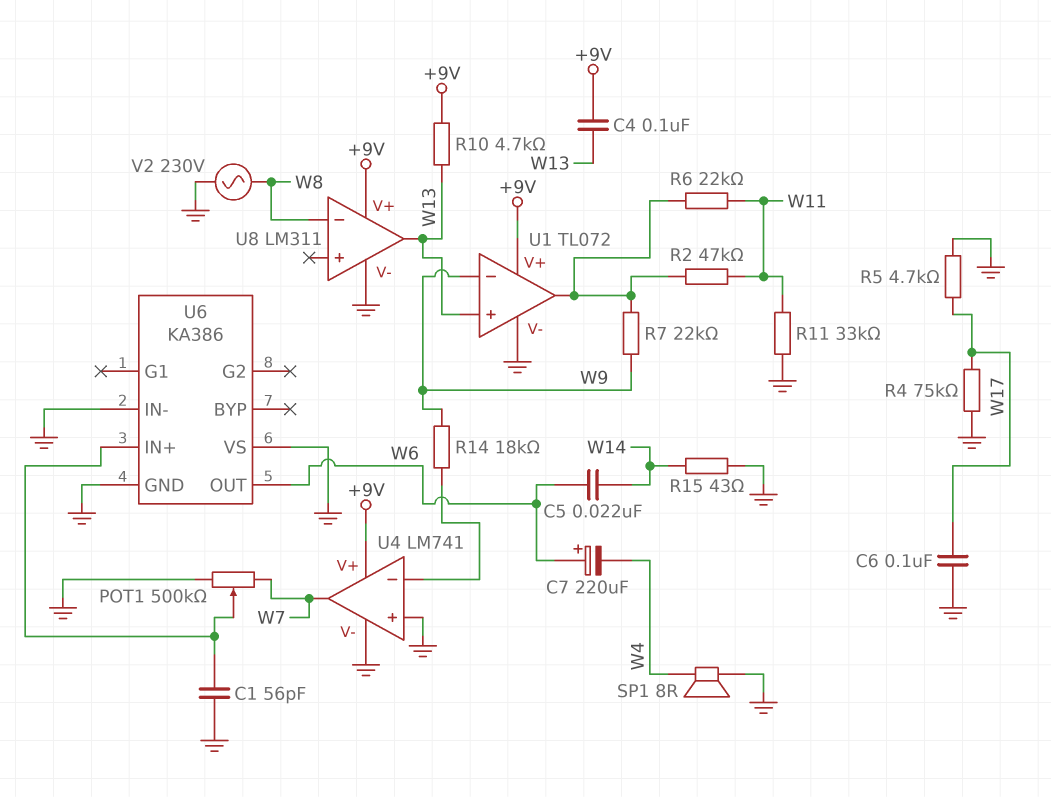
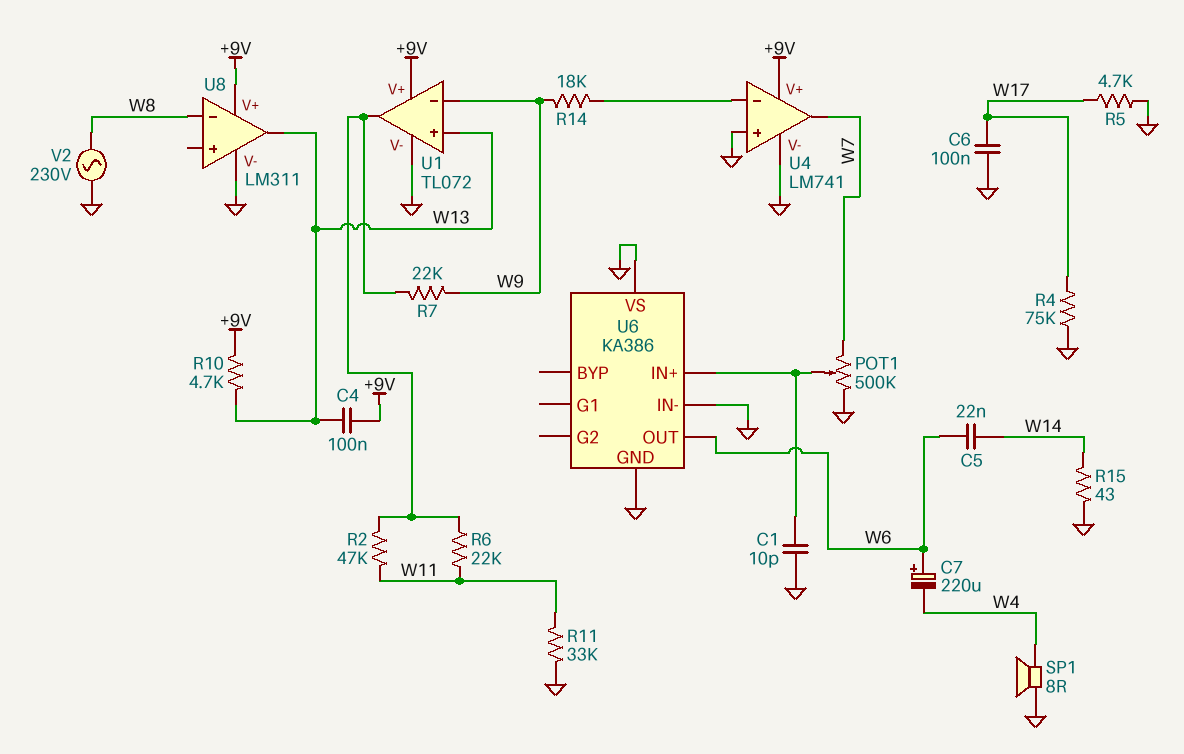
C1: 56pF (GND, U6/IN+) -> 10pF (GND, U6/IN+)

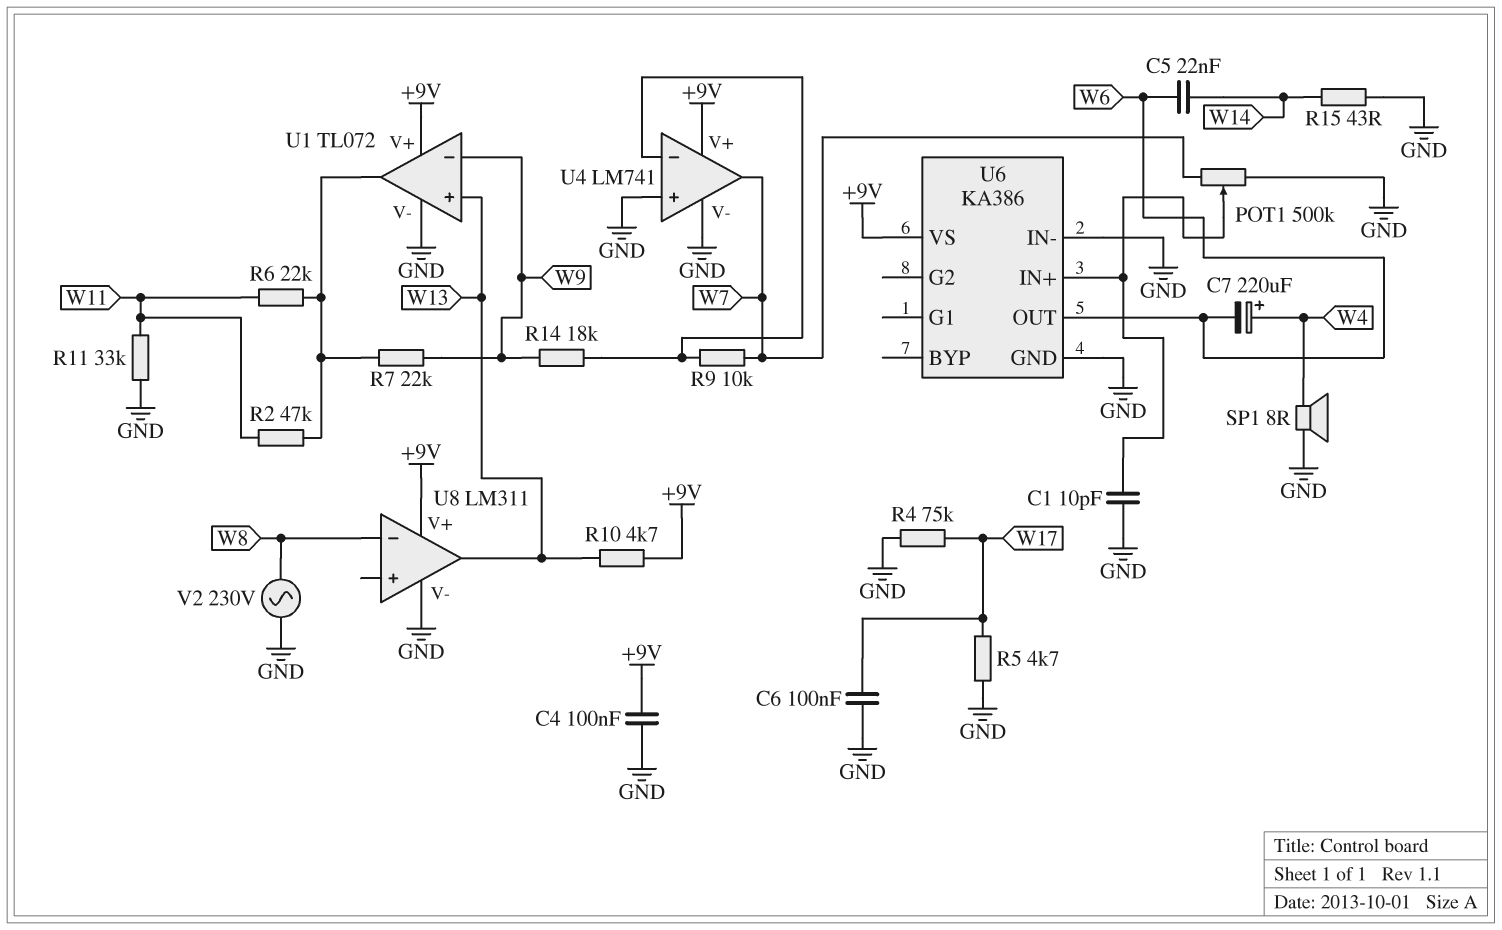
C4: 100nF (+9V, W13) -> 100nF (+9V, GND)
C7: 220uF (plus W6, minus W4) -> 220uF (plus W4, minus W6)
R9: none -> 10k (U4/in-, W7)
U6 pin VS: GND -> +9V

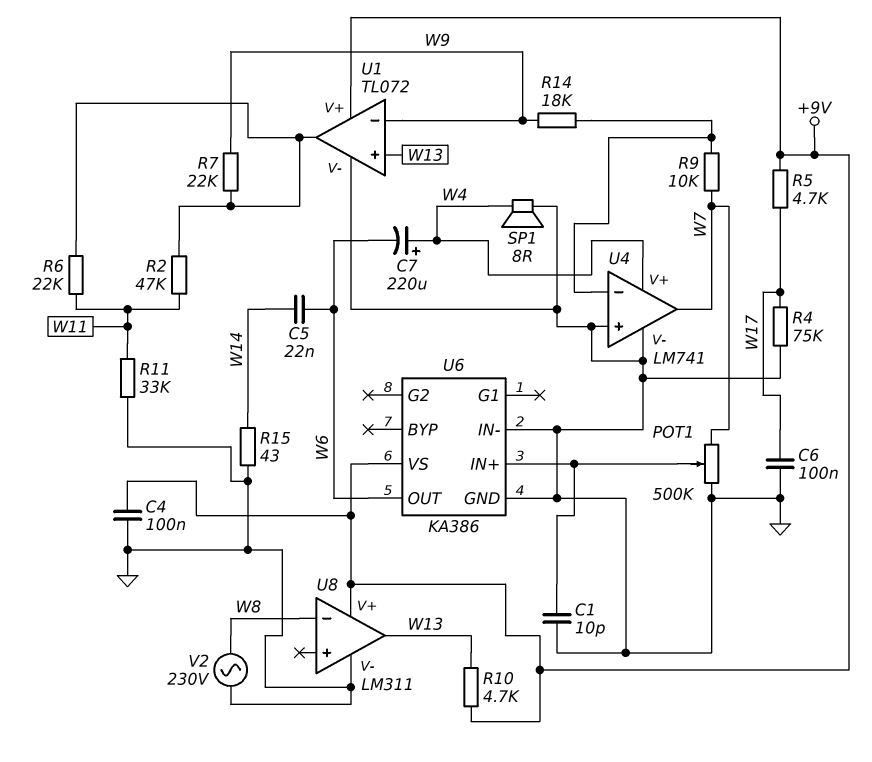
R5: 4.7k (GND, W17) -> 4.7k (+9V, W17)
U4 pin V+: +9V -> W4

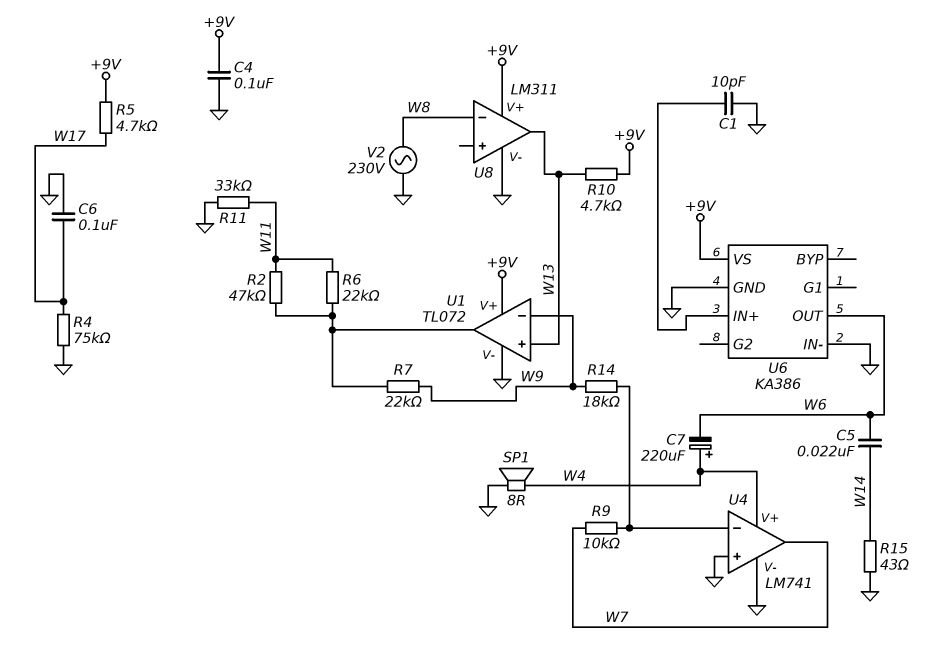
POT1: 500k (GND, W7, wiper U6/IN+) -> none

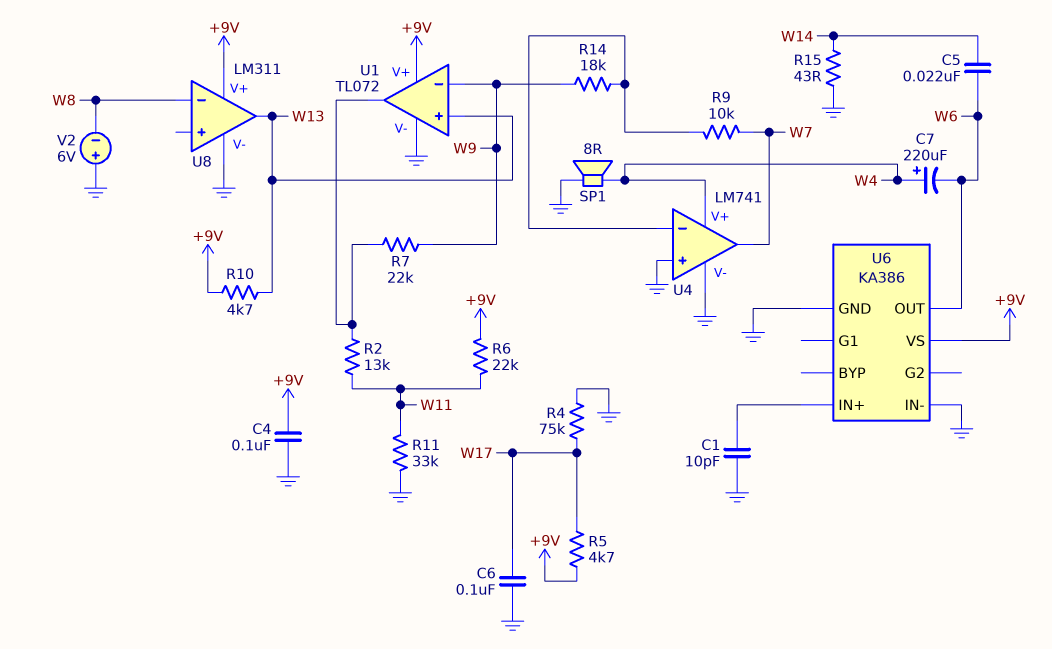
R2: 47k (U1/out, W11) -> 13k (U1/out, W11)
R6: 22k (U1/out, W11) -> 22k (+9V, W11)
V2: AC 230V (GND, W8) -> 6V (plus GND, minus W8)

